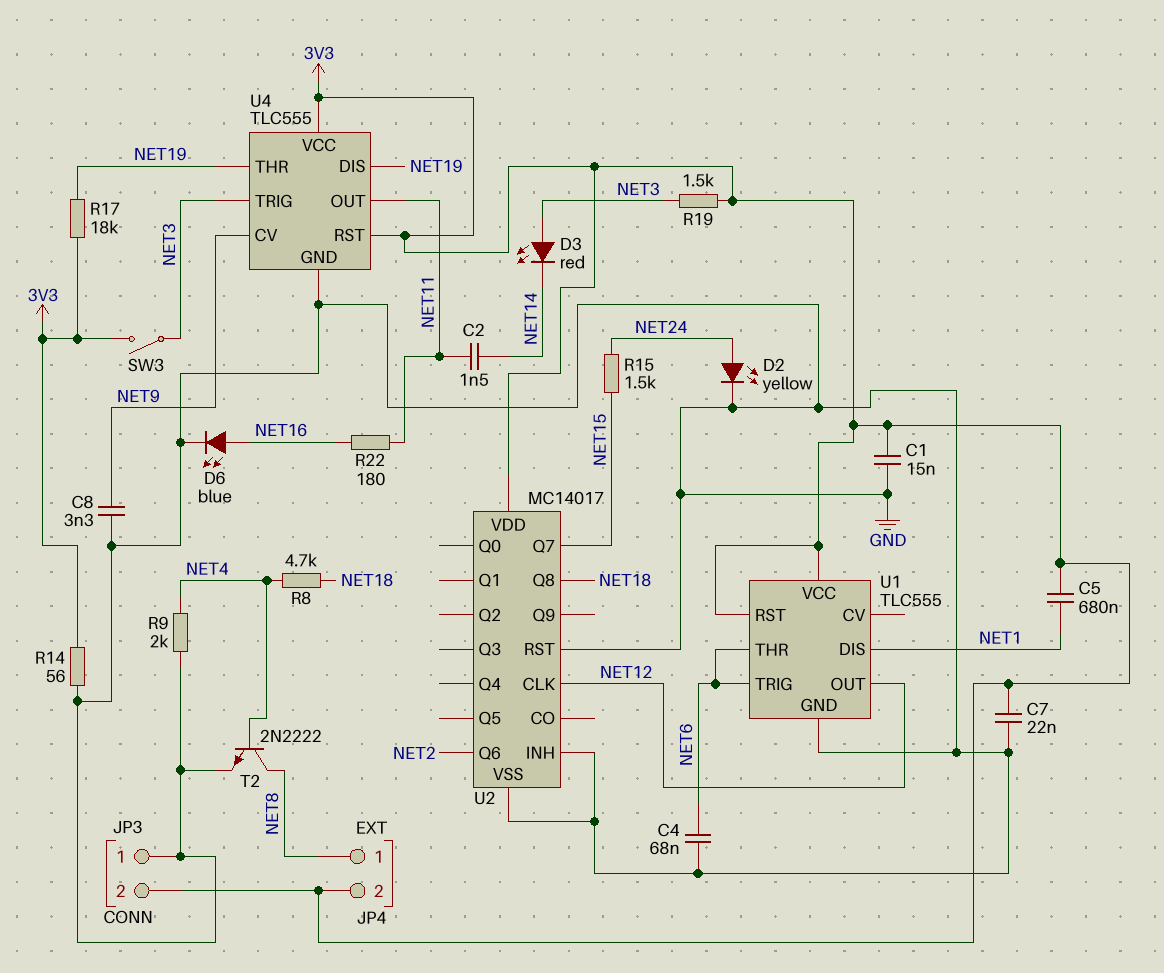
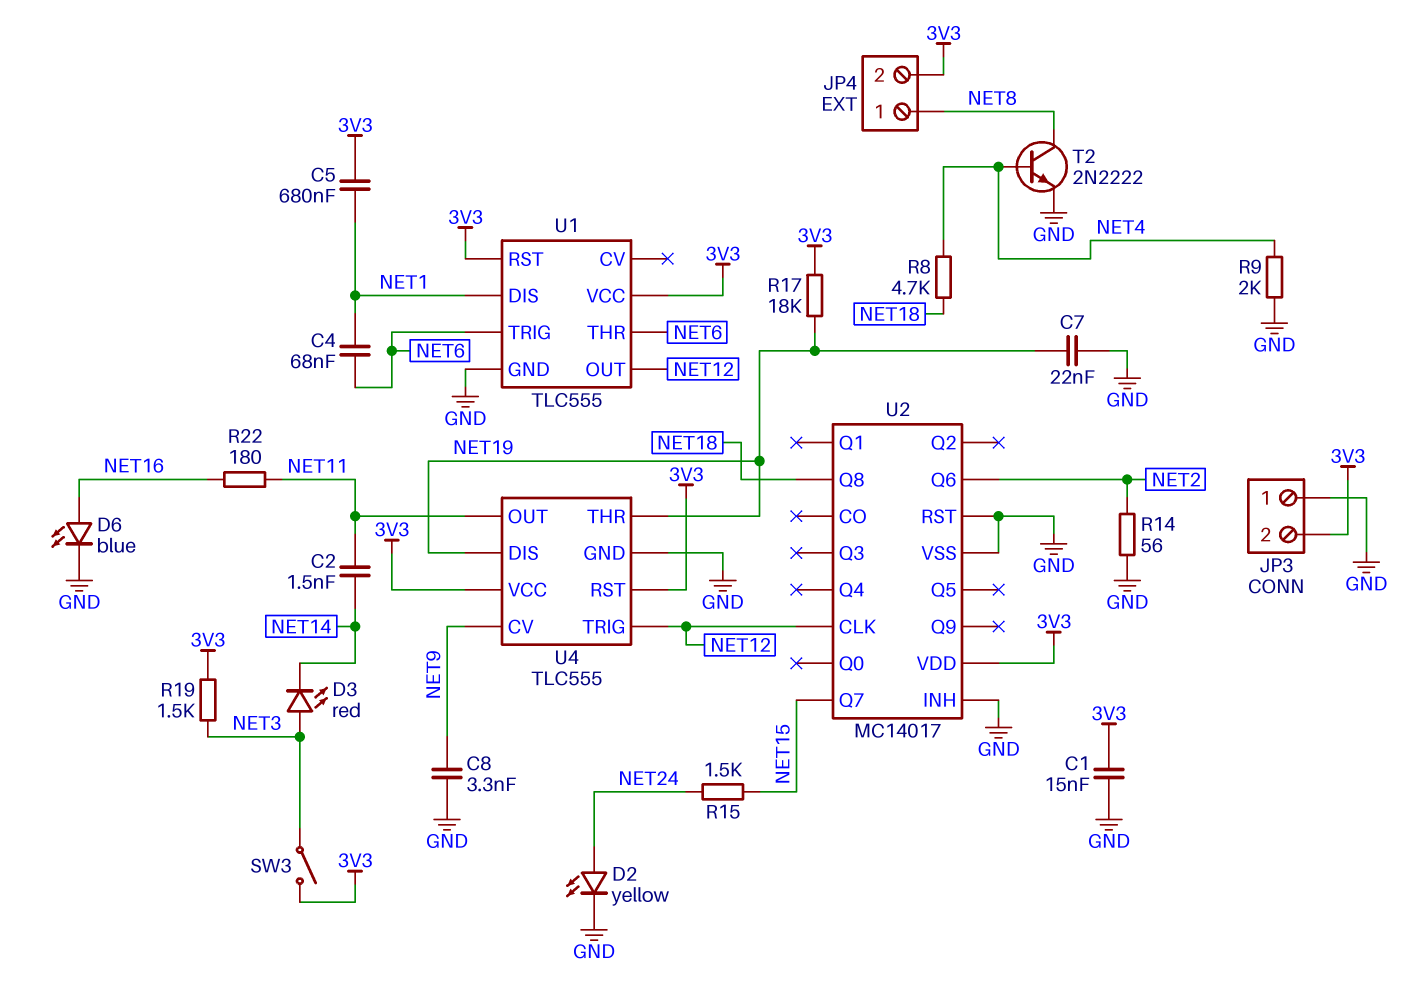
C4: 68nF (GND, NET6) -> 68nF (NET1, NET6)
C7: 22nF (3V3, GND) -> 22nF (GND, NET19)
R14: 56 (3V3, GND) -> 56 (GND, NET2)
U4 pin TRIG: NET3 -> NET12

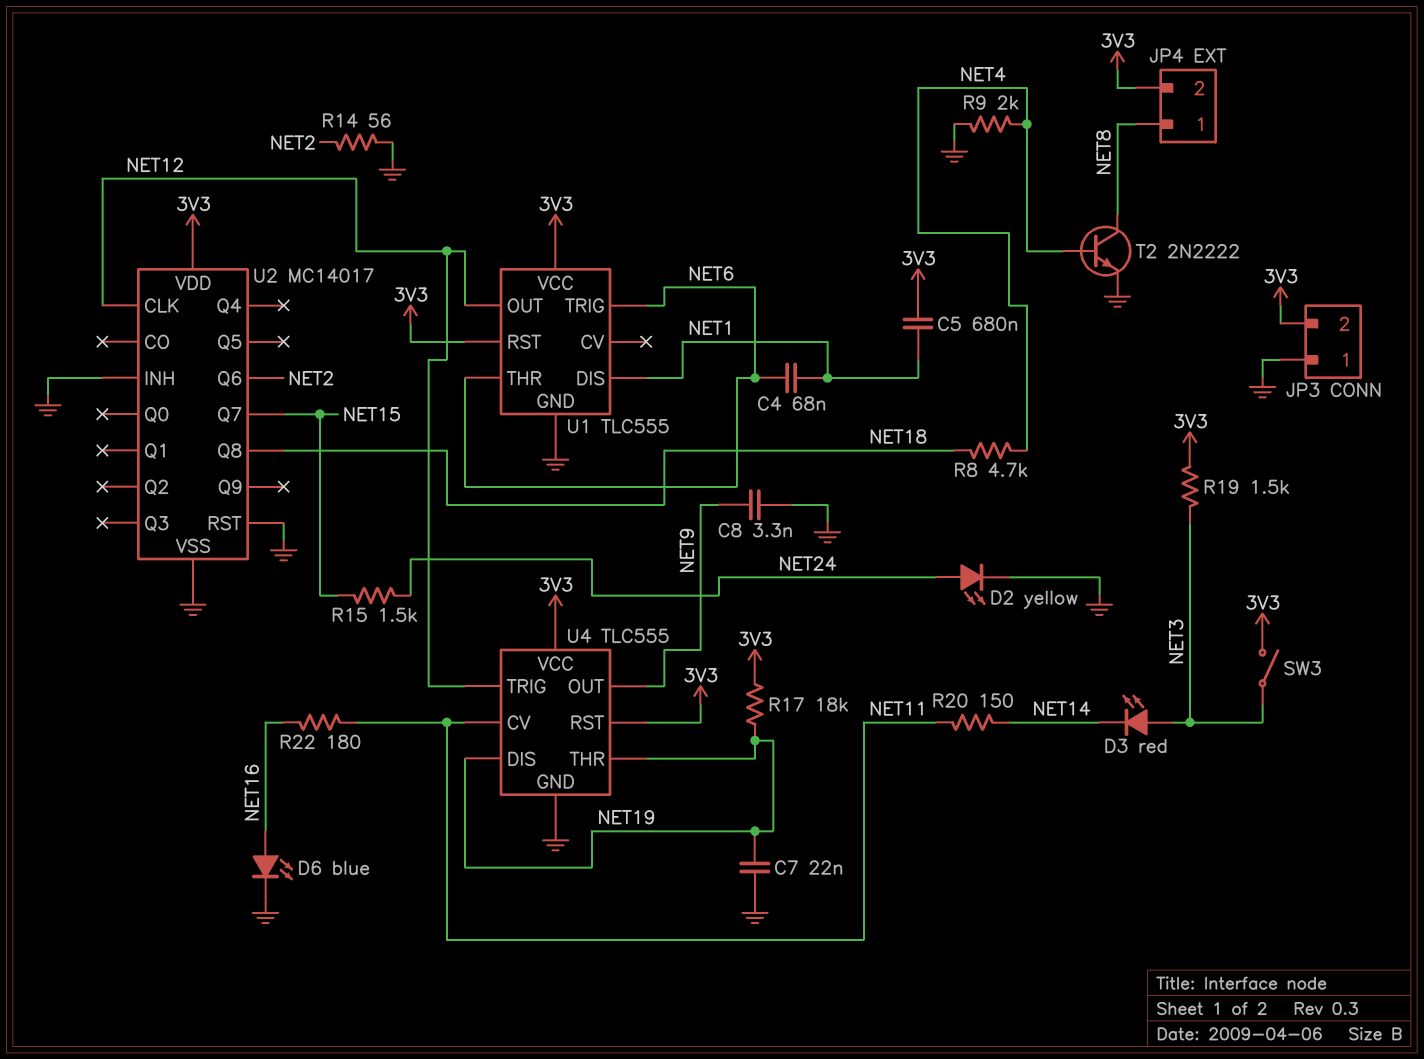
C1: 15nF (3V3, GND) -> none
C2: 1.5nF (NET11, NET14) -> none
R20: none -> 150 (NET11, NET14)
U4 pin CV: NET9 -> NET11
U4 pin OUT: NET11 -> NET9

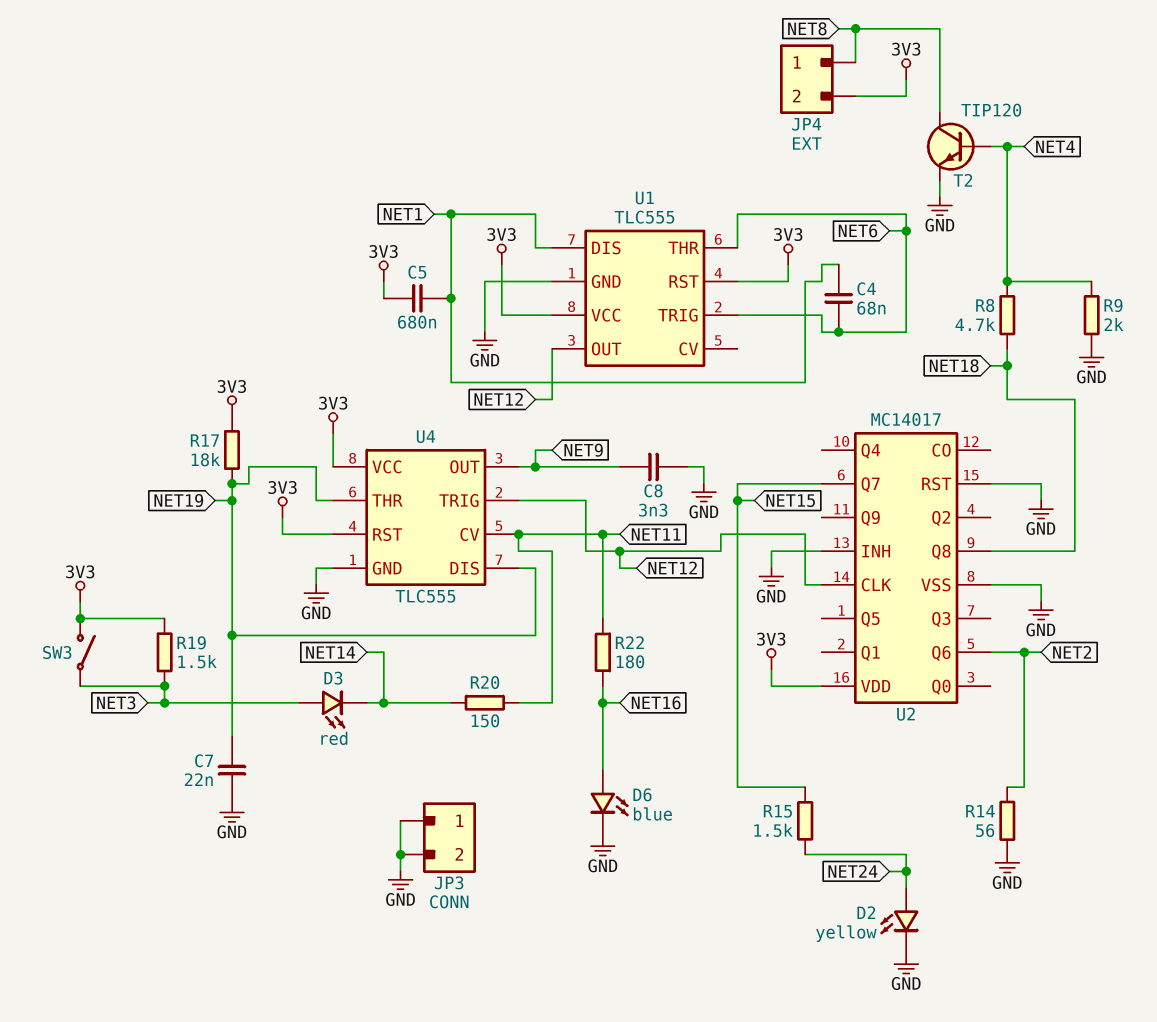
JP3 pin 2: 3V3 -> GND
T2: NPN 2N2222 (B NET4, C NET8, E GND) -> NPN TIP120 (B NET4, C NET8, E GND)

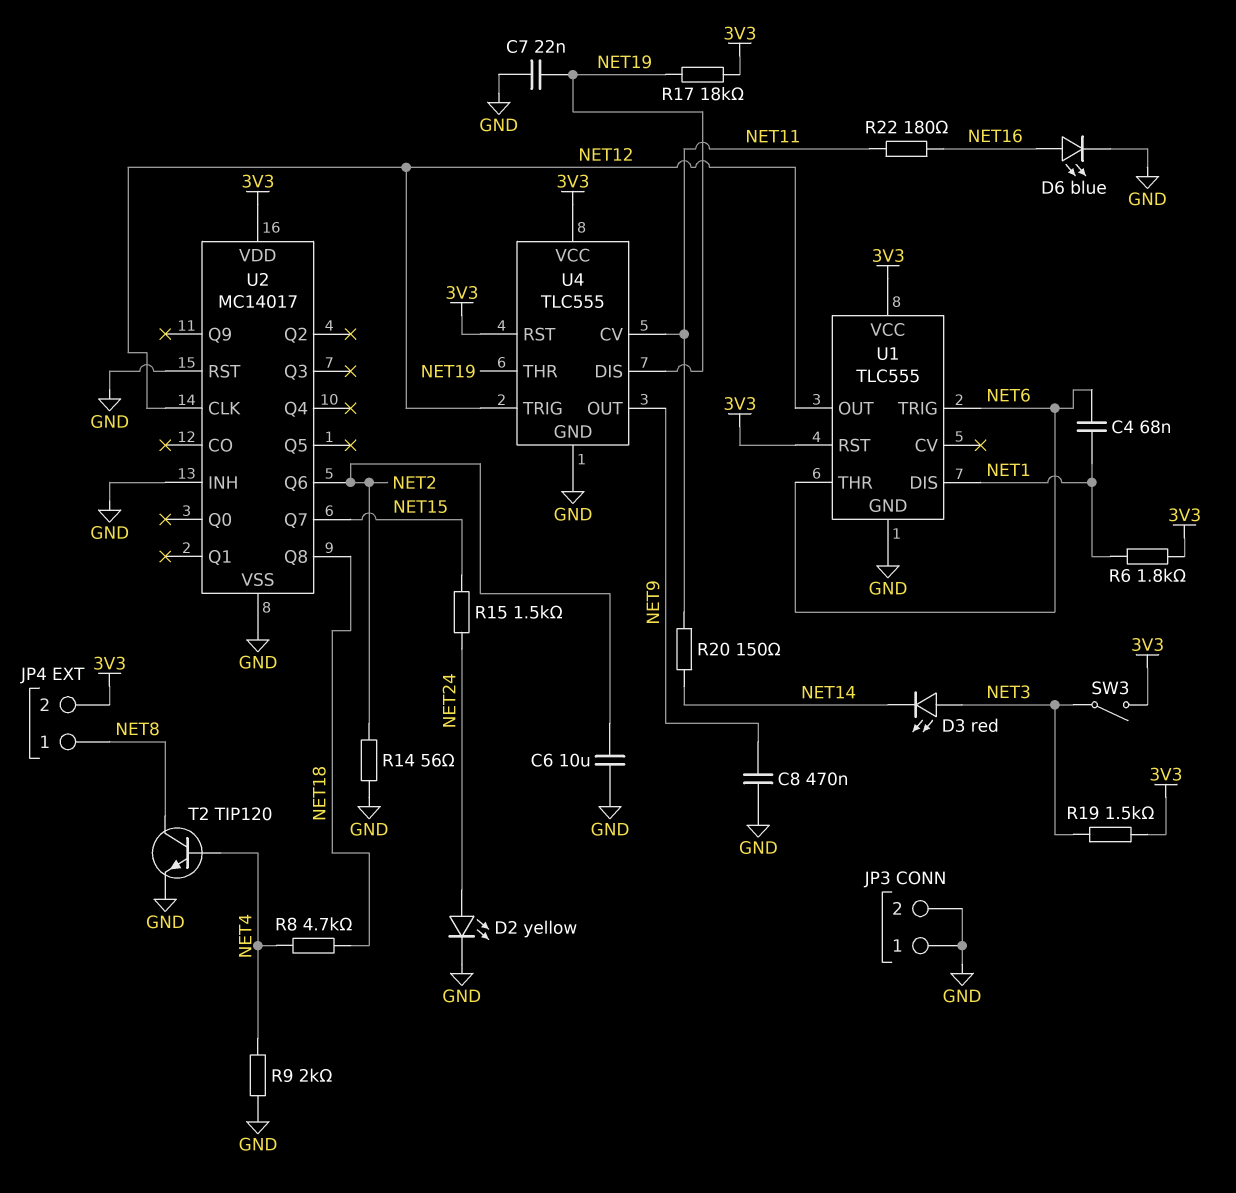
C5: 680nF (3V3, NET1) -> none
C6: none -> 10uF (GND, NET2)
C8: 3.3nF (GND, NET9) -> 470nF (GND, NET9)
R6: none -> 1.8k (3V3, NET1)

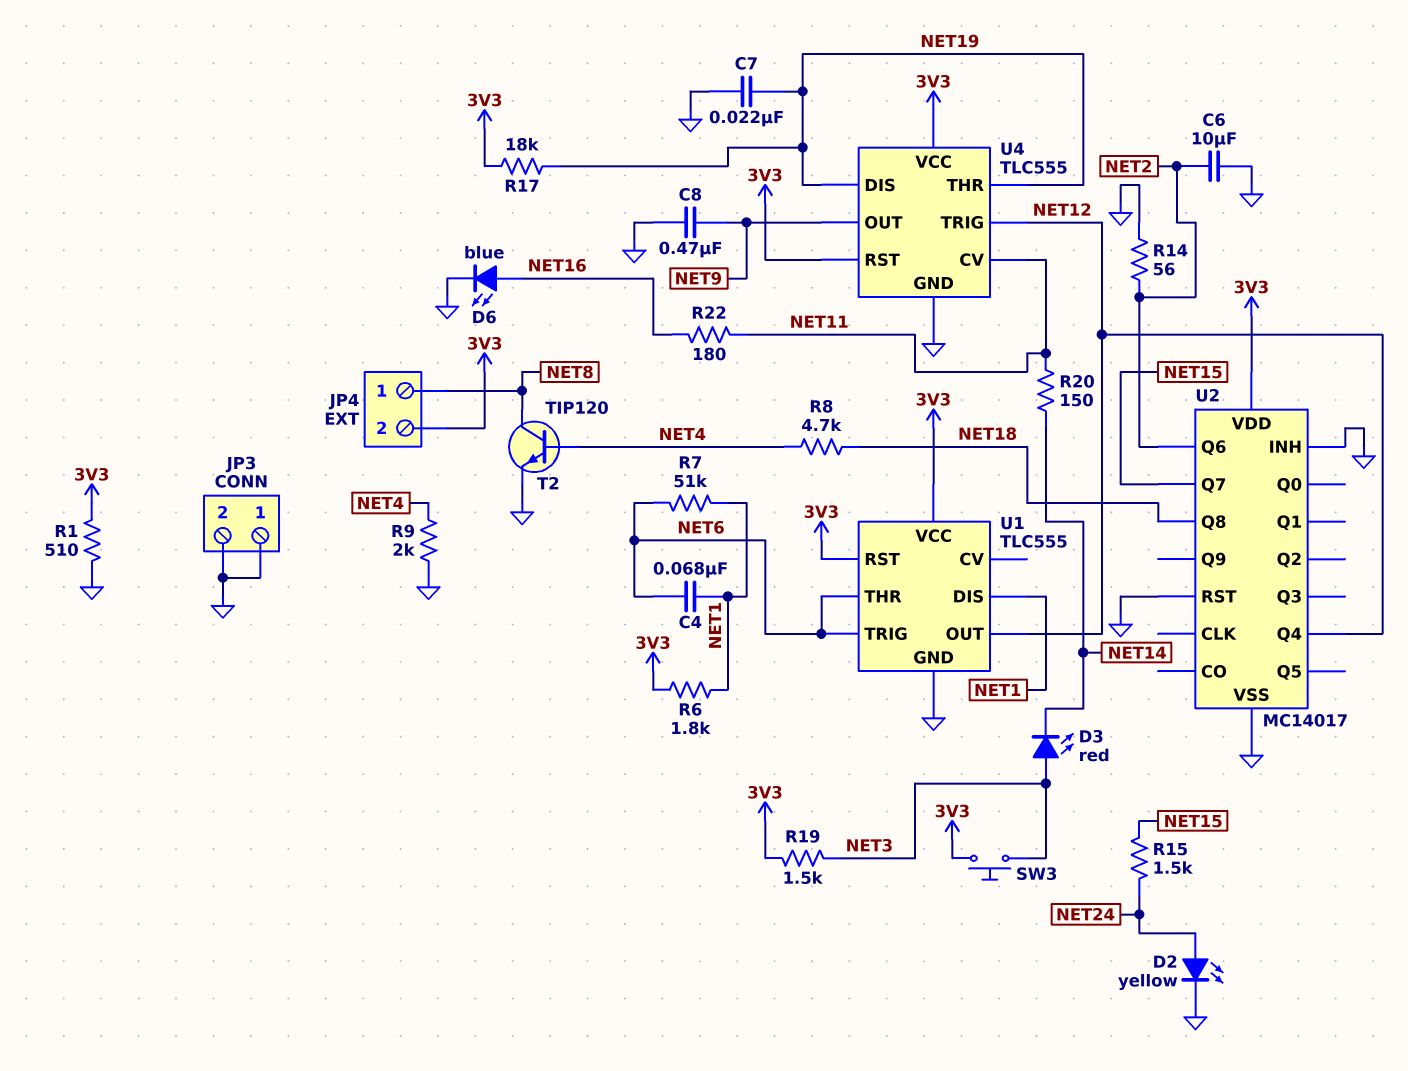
R1: none -> 510 (3V3, GND)
R7: none -> 51k (NET1, NET6)
SW3: switch (3V3, NET3) -> button (3V3, NET3)
U2 pin CLK: NET12 -> none
U2 pin Q4: none -> NET12

